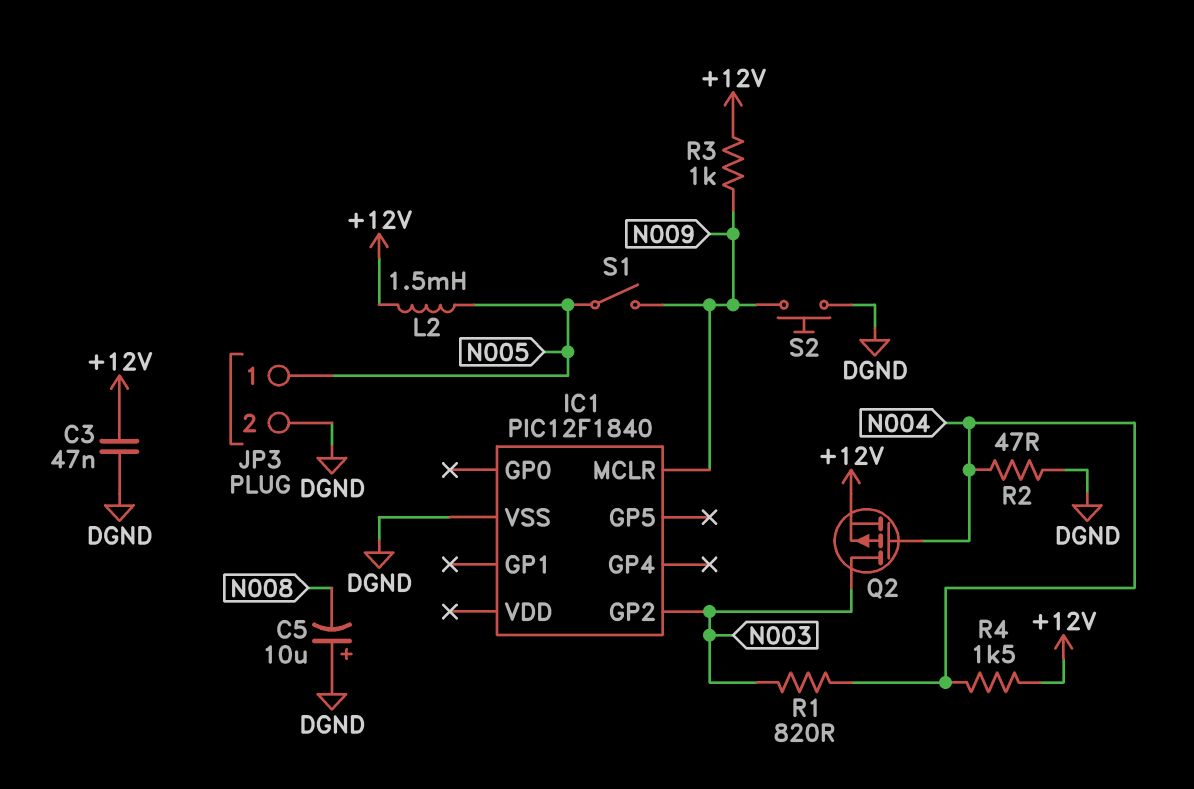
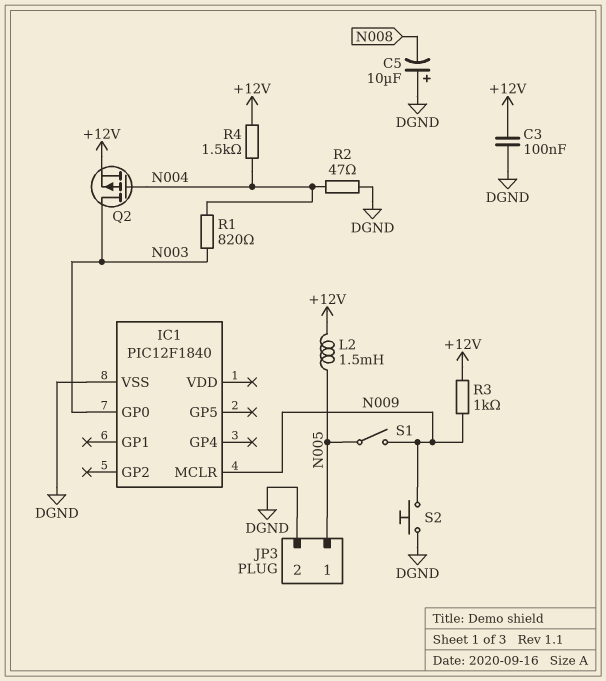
C3: 47nF (+12V, DGND) -> 100nF (+12V, DGND)
IC1 pin GP0: none -> N003
IC1 pin GP2: N003 -> none

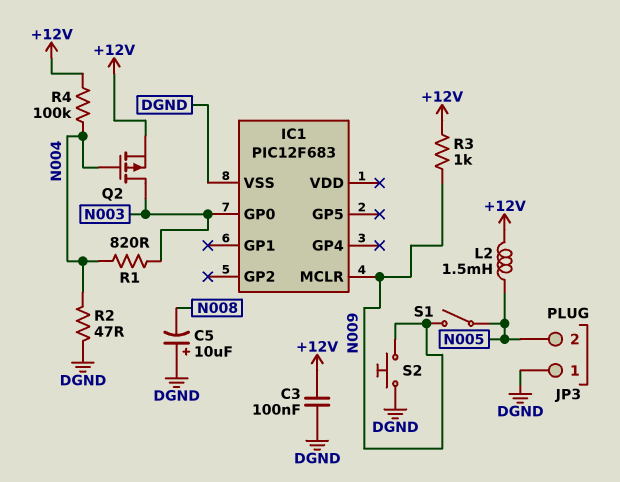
IC1: PIC12F1840 -> PIC12F683
JP3 pin 1: N005 -> DGND
JP3 pin 2: DGND -> N005
R4: 1.5k (+12V, N004) -> 100k (+12V, N004)

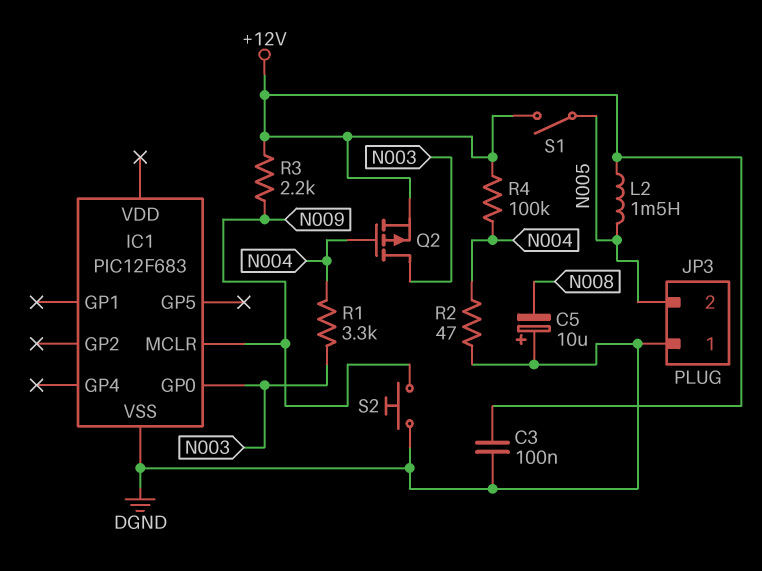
R1: 820 (N003, N004) -> 3.3k (N003, N004)
R3: 1k (+12V, N009) -> 2.2k (+12V, N009)
S1: switch (N005, N009) -> switch (+12V, N005)

